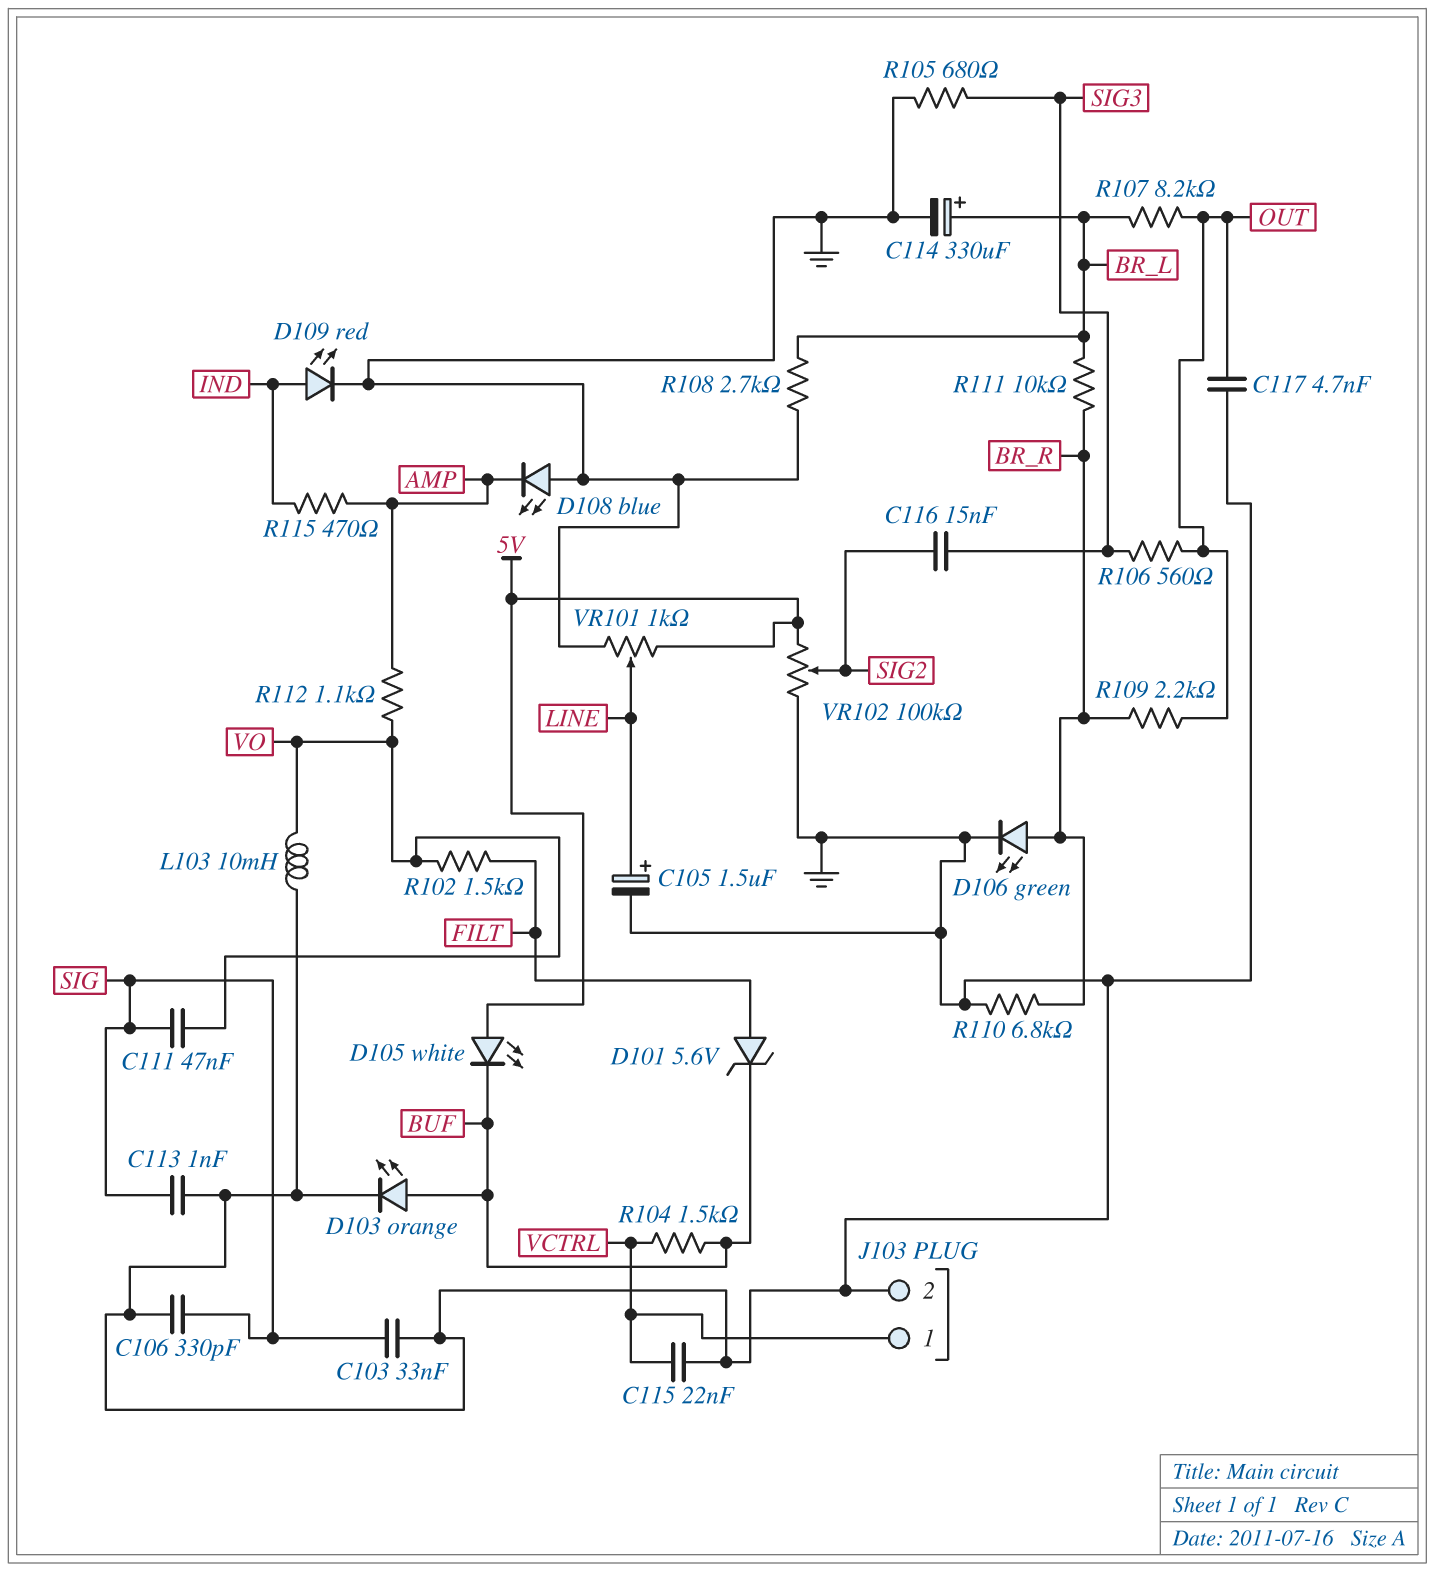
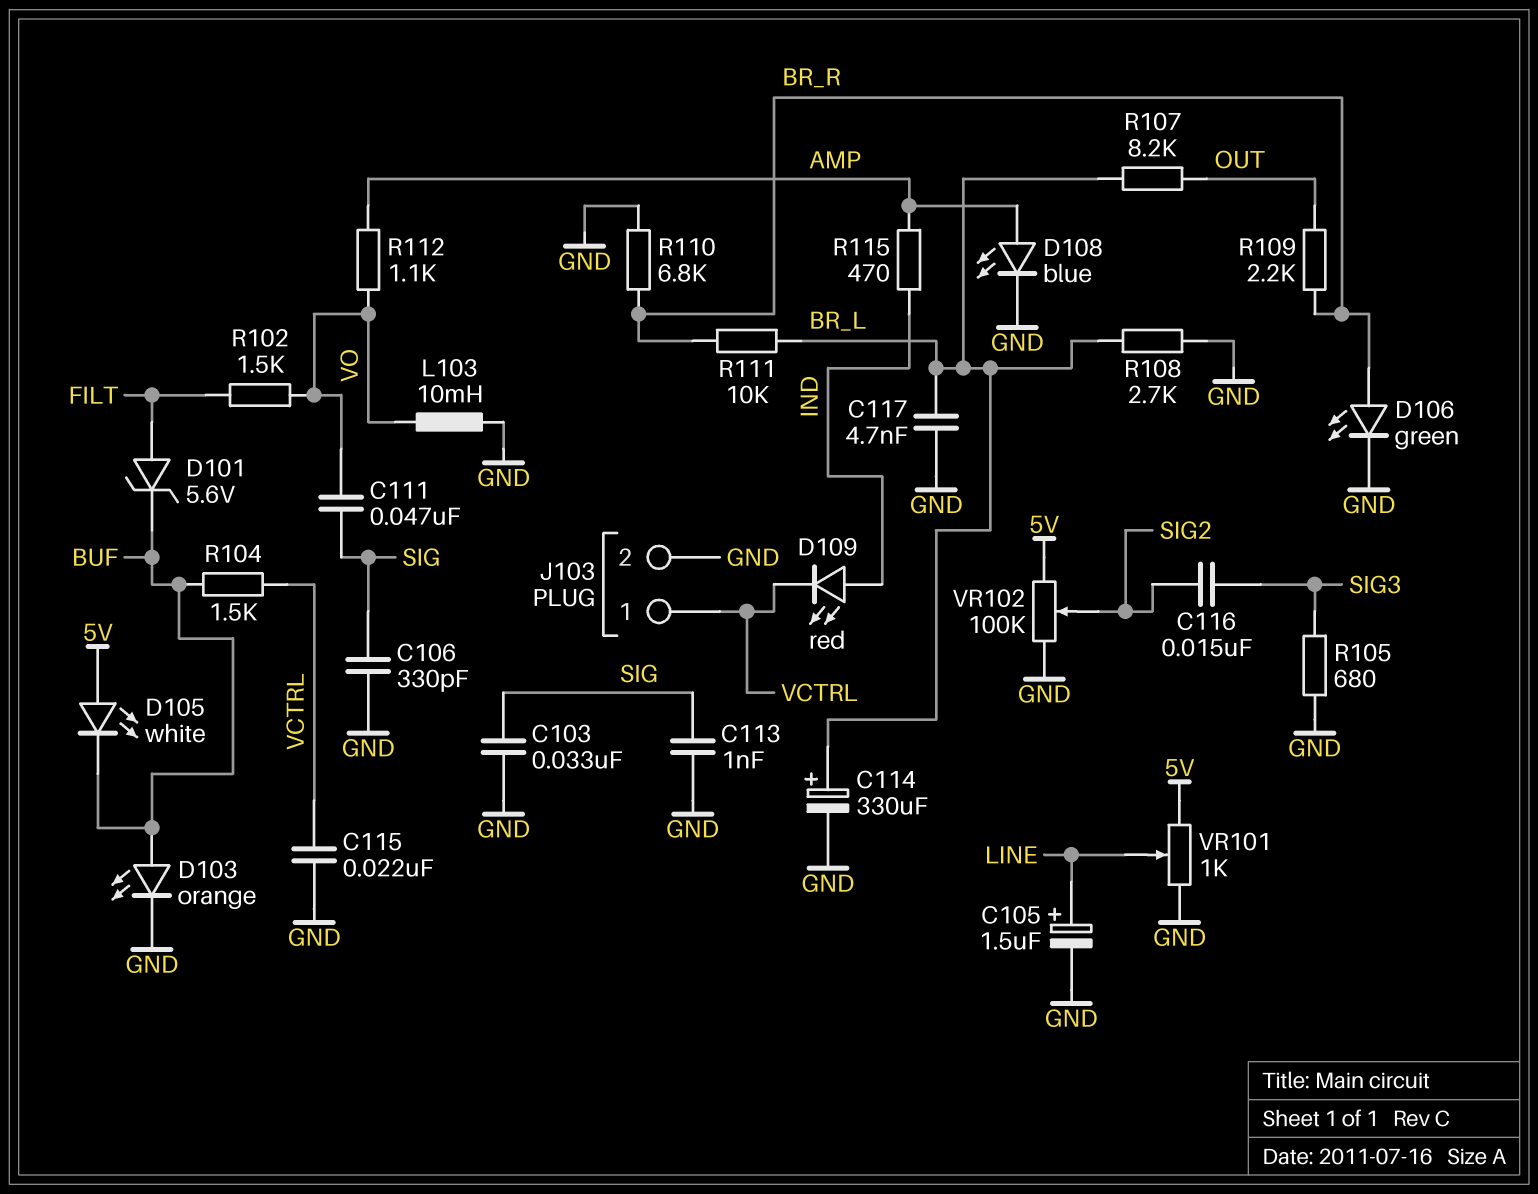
C117: 4.7nF (GND, OUT) -> 4.7nF (BR_L, GND)
D108: LED blue (A GND, K AMP) -> LED blue (A AMP, K GND)
D109: LED red (A IND, K GND) -> LED red (A IND, K VCTRL)
R106: 560 (OUT, SIG3) -> none

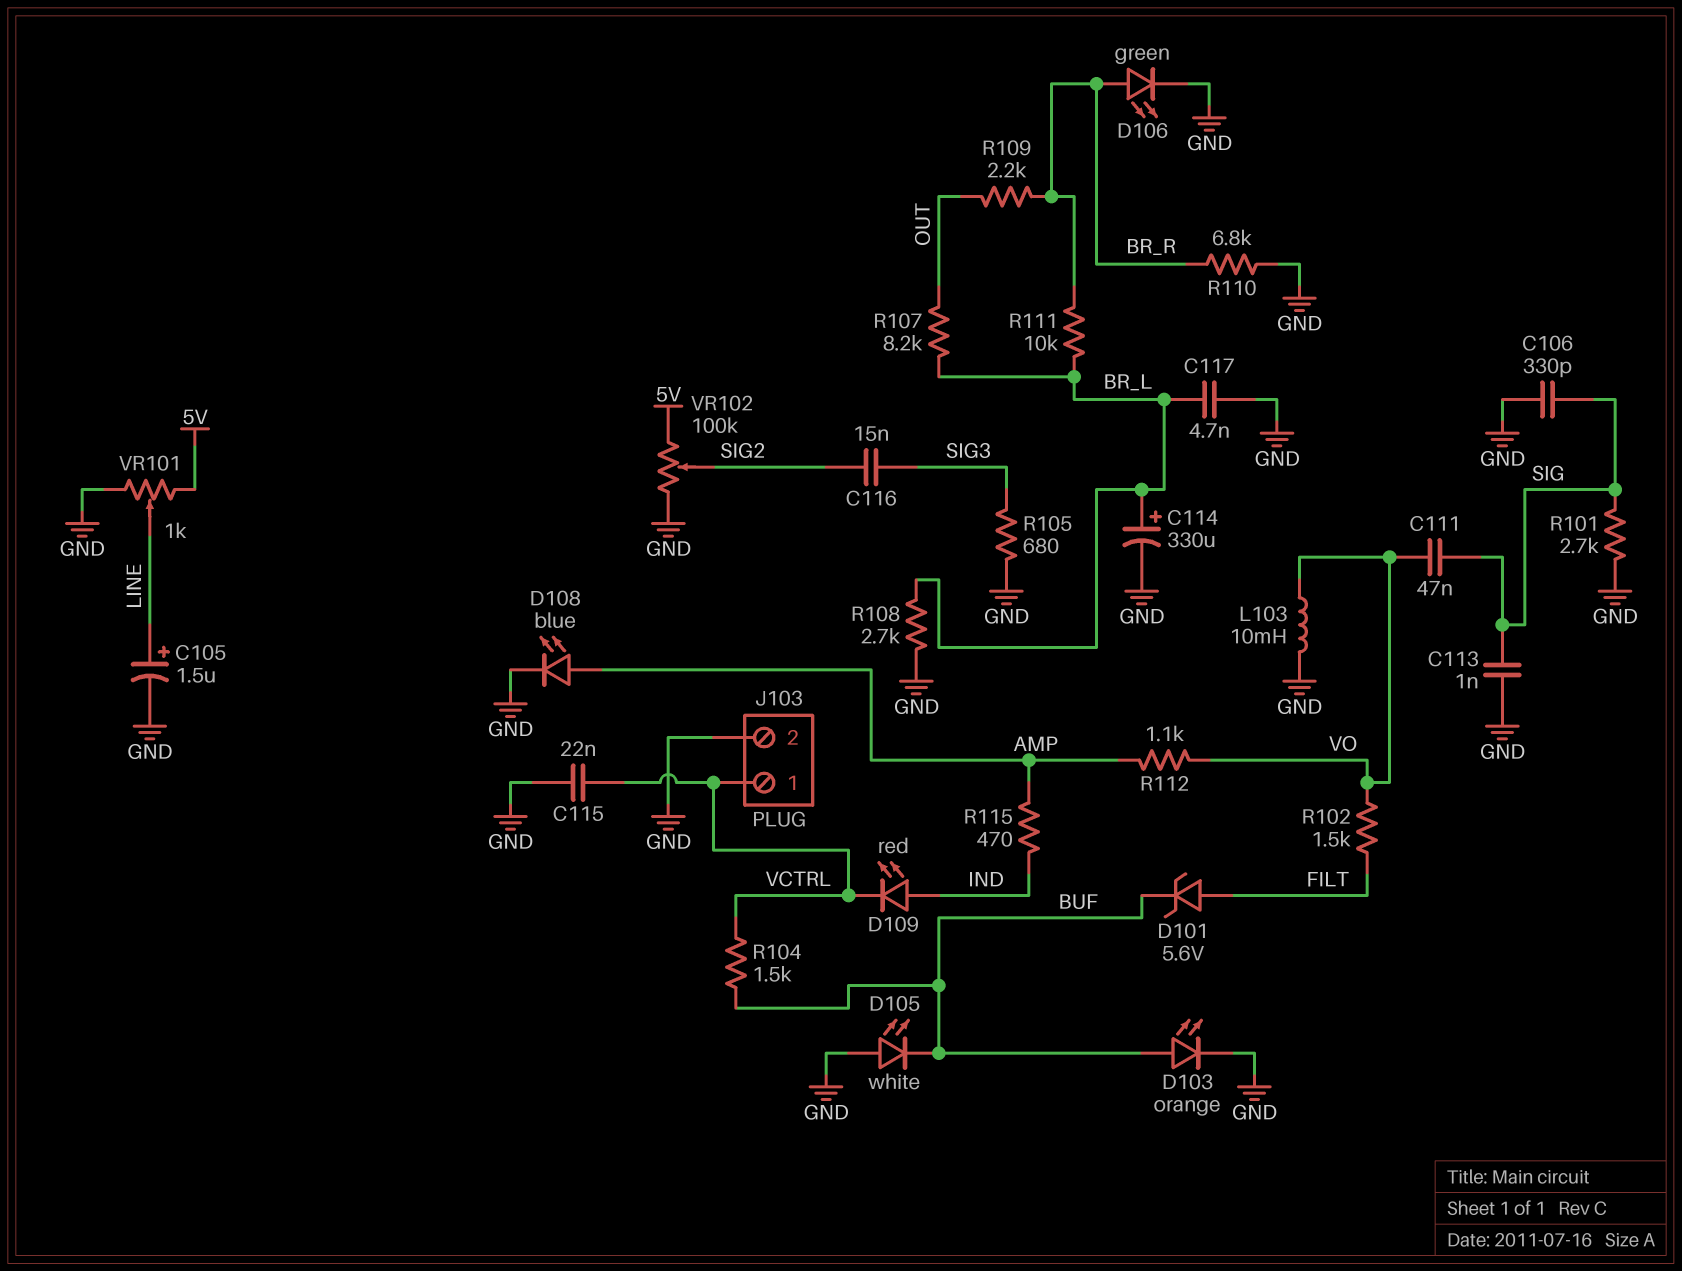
C103: 33nF (GND, SIG) -> none
D105: LED white (A 5V, K BUF) -> LED white (A GND, K BUF)
R101: none -> 2.7k (GND, SIG)

